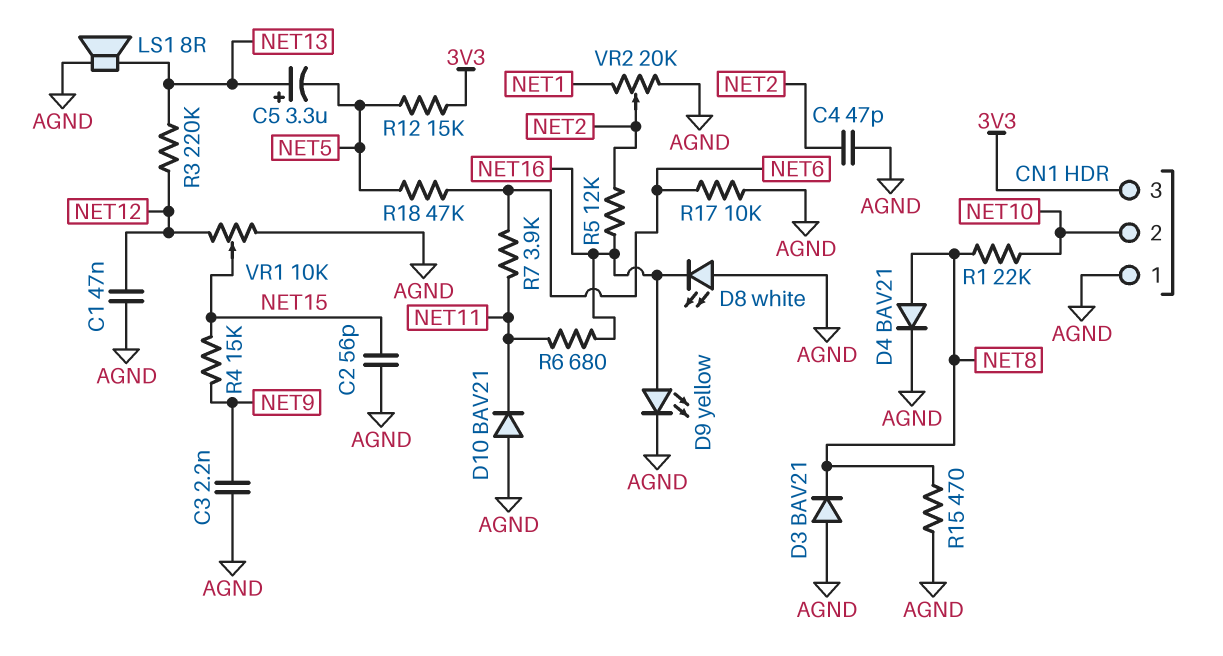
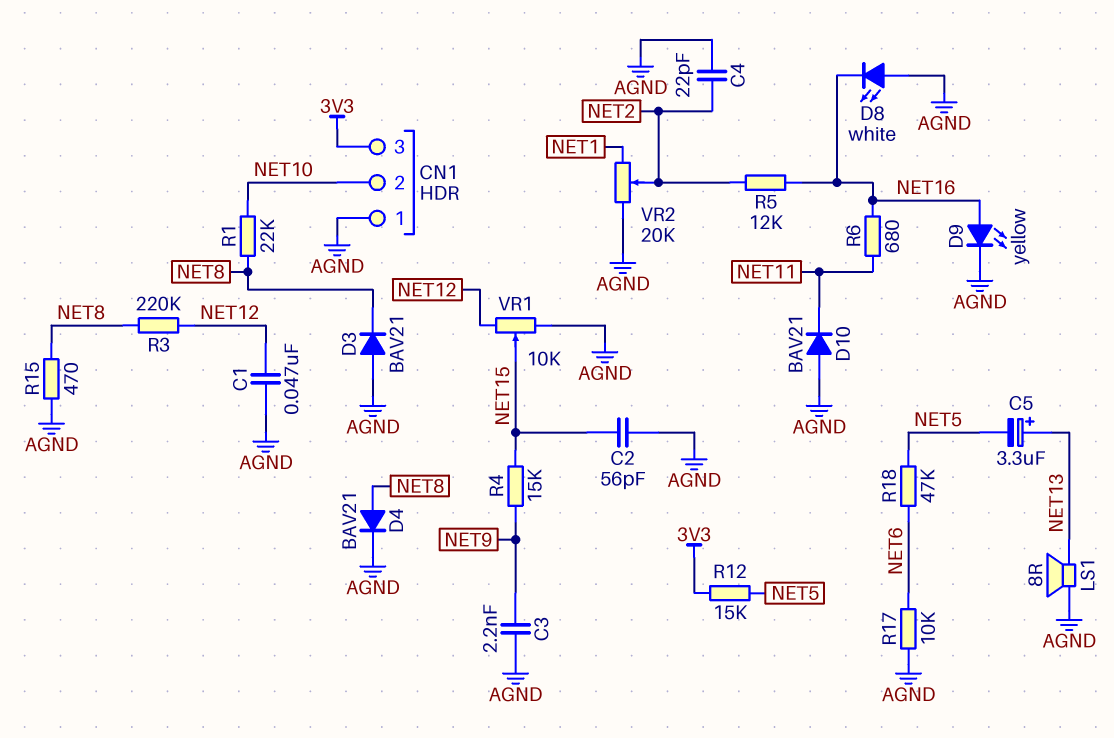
C4: 47pF (AGND, NET2) -> 22pF (AGND, NET2)
R3: 220k (NET12, NET13) -> 220k (NET8, NET12)
R7: 3.9k (NET6, NET11) -> none

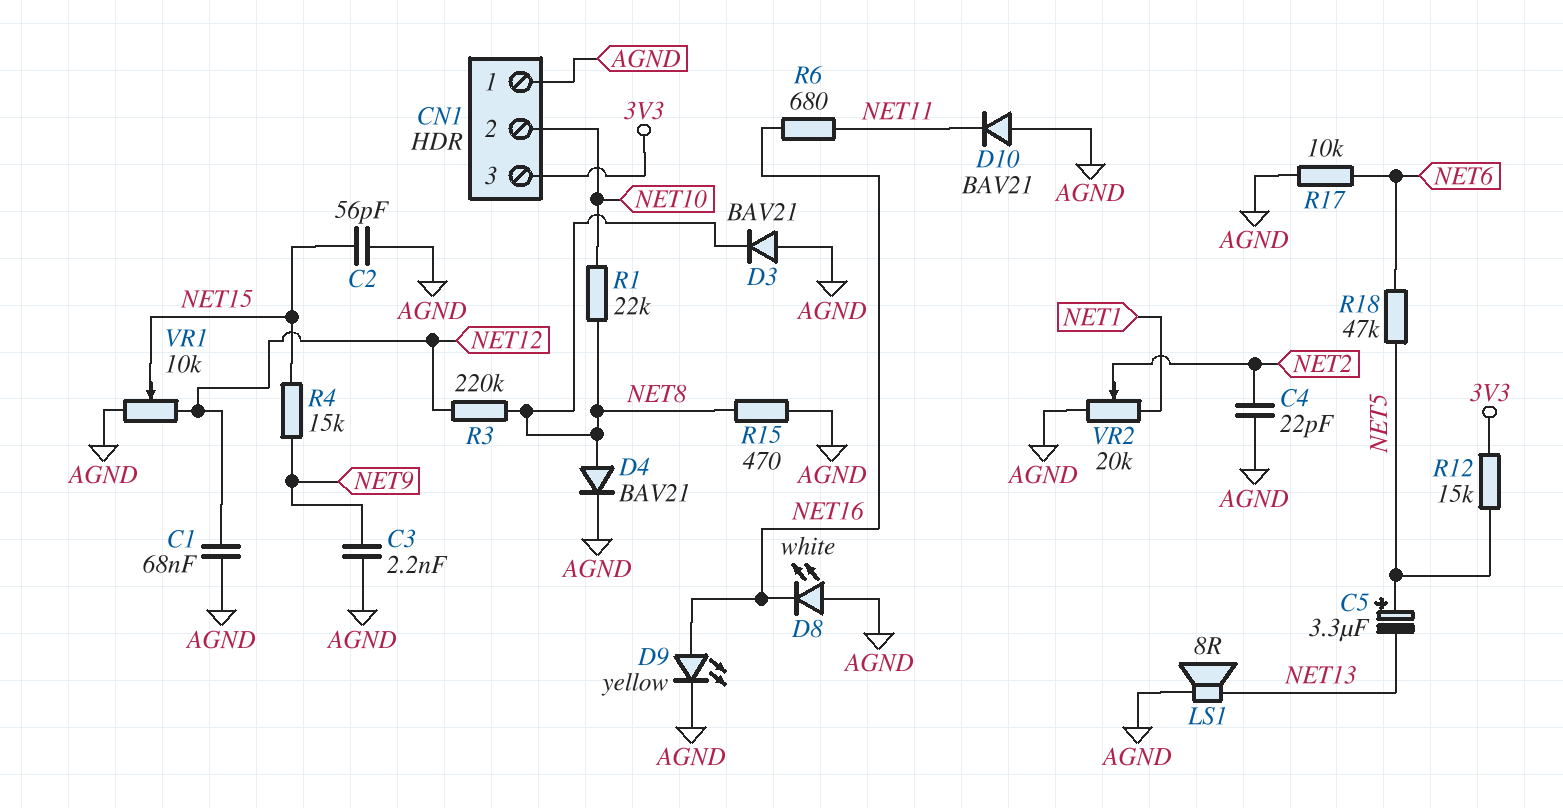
C1: 47nF (AGND, NET12) -> 68nF (AGND, NET12)
C5: 3.3uF (plus NET13, minus NET5) -> 3.3uF (plus NET5, minus NET13)
R5: 12k (NET2, NET16) -> none

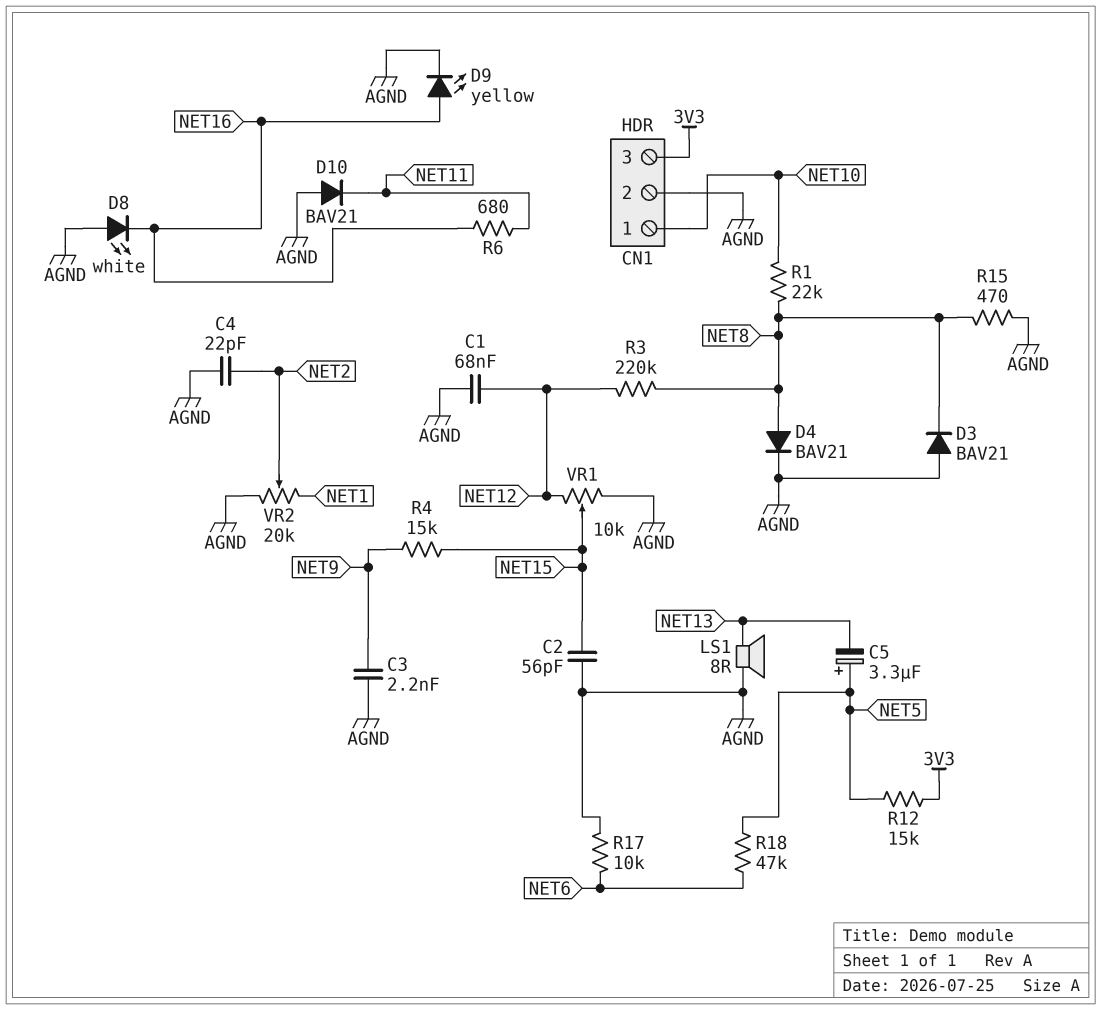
CN1 pin 1: AGND -> NET10
CN1 pin 2: NET10 -> AGND

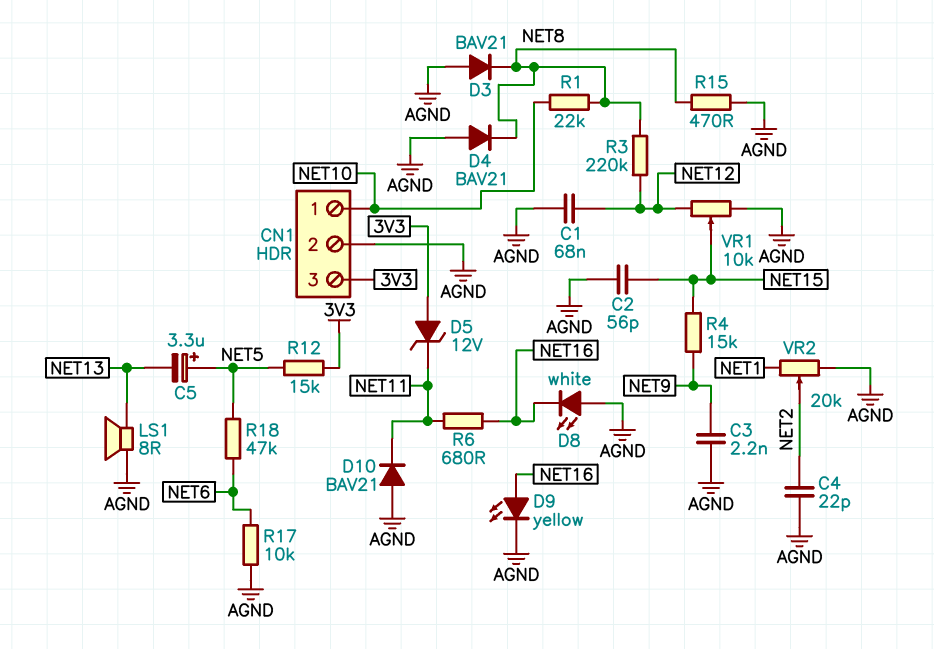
D4: diode BAV21 (A NET8, K AGND) -> diode BAV21 (A AGND, K NET8)
D5: none -> zener 12V (A 3V3, K NET11)

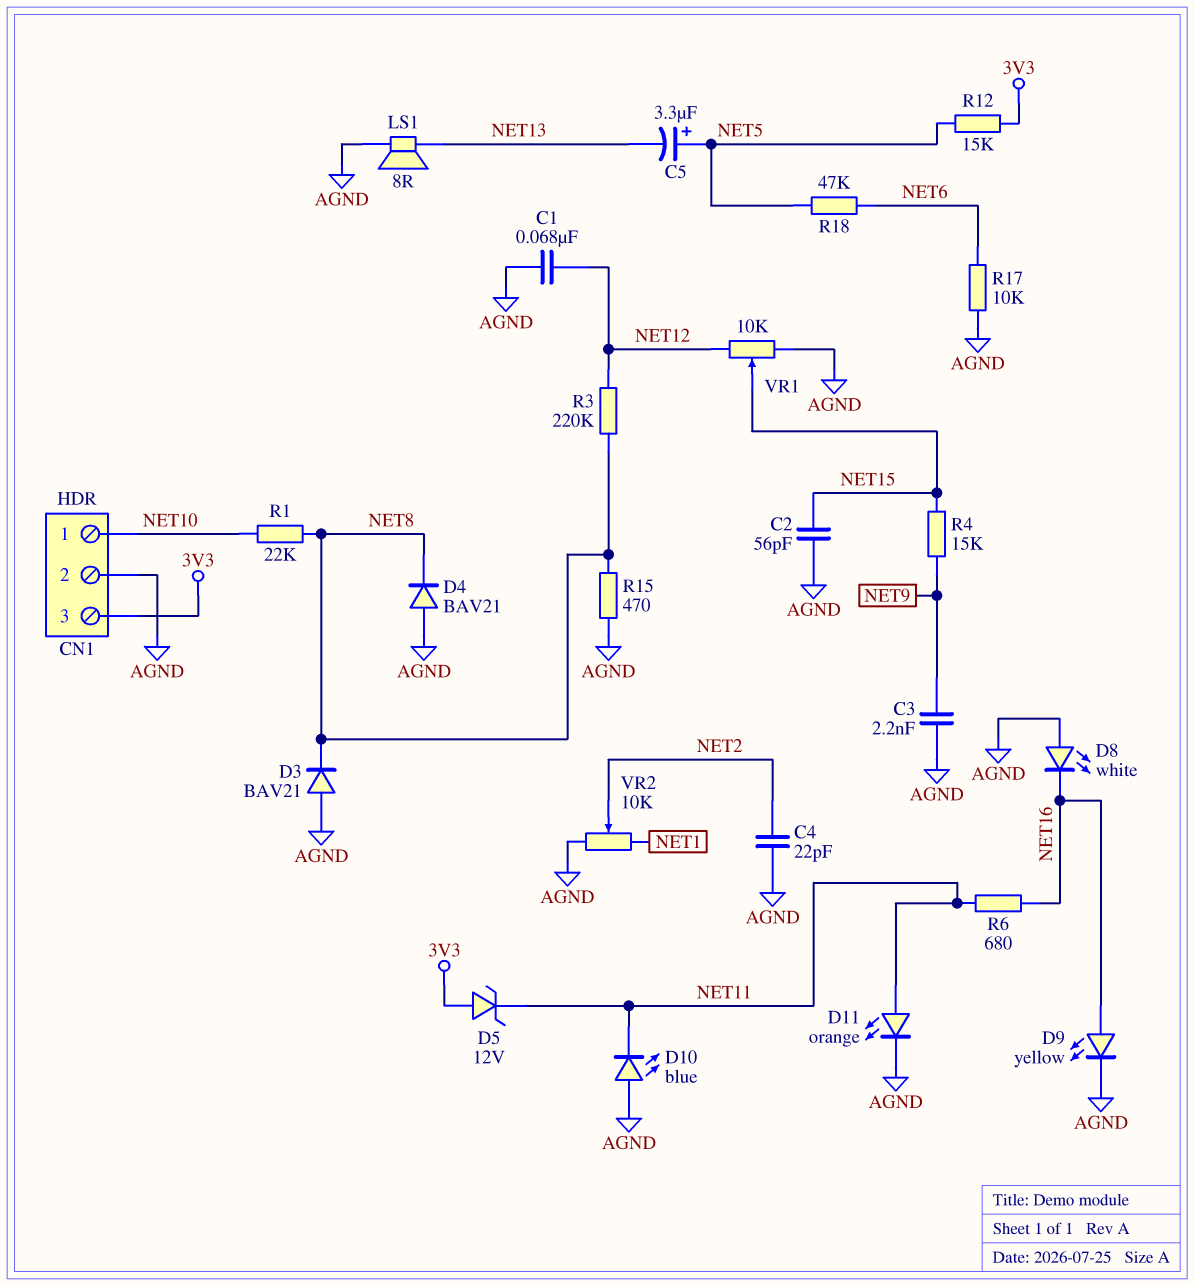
D10: diode BAV21 (A AGND, K NET11) -> LED blue (A AGND, K NET11)
D11: none -> LED orange (A NET11, K AGND)
VR2: 20k (AGND, NET1, wiper NET2) -> 10k (AGND, NET1, wiper NET2)

